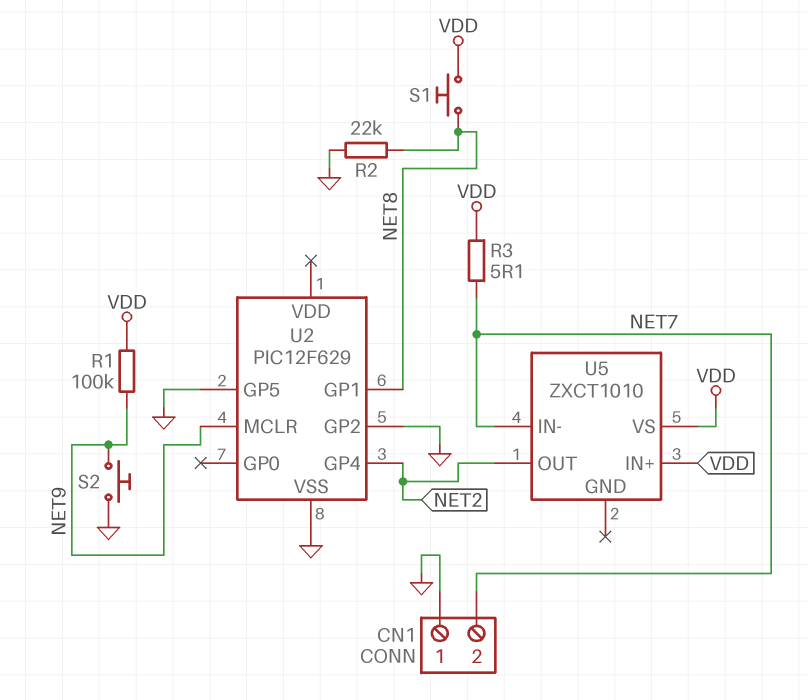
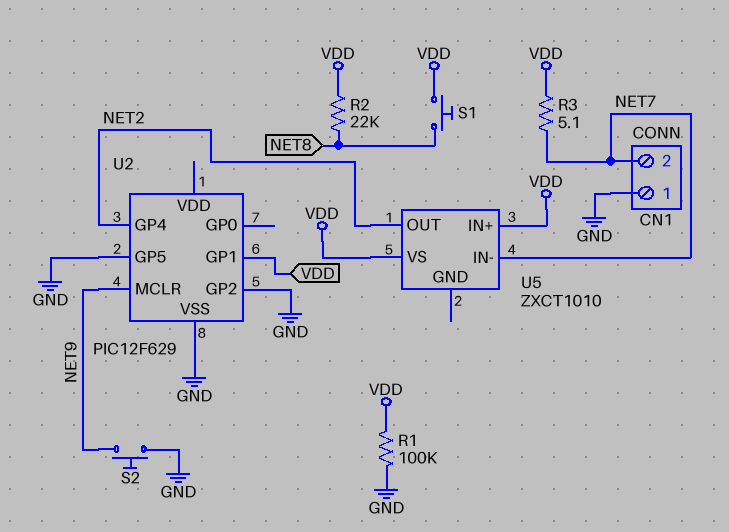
R1: 100k (NET9, VDD) -> 100k (GND, VDD)
R2: 22k (GND, NET8) -> 22k (NET8, VDD)
U2 pin GP1: NET8 -> VDD

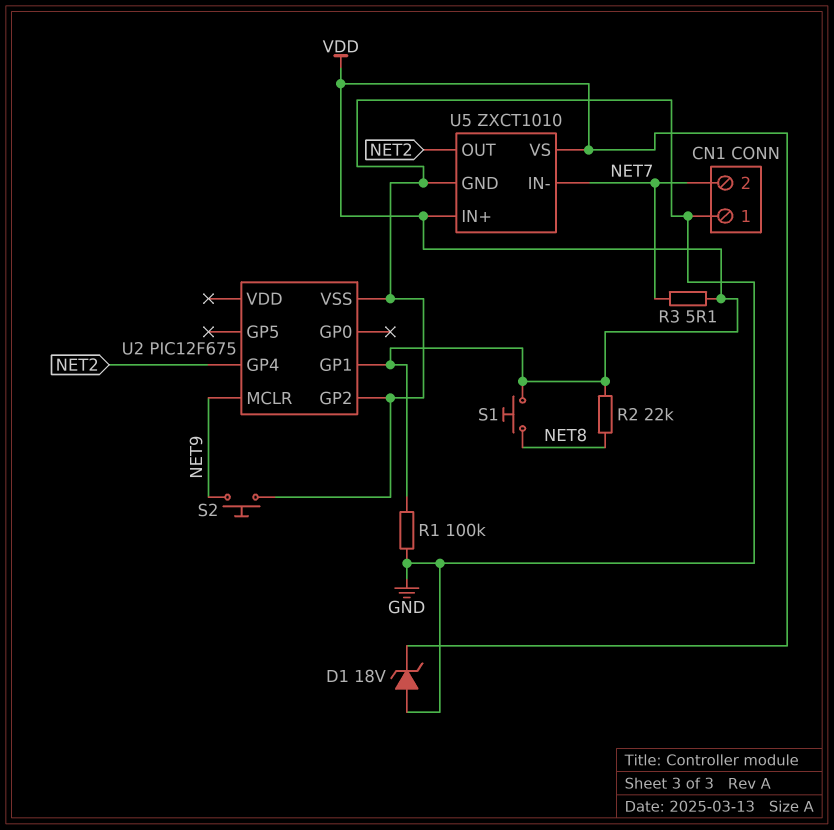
D1: none -> zener 18V (A GND, K VDD)
U2: PIC12F629 -> PIC12F675
U2 pin GP5: GND -> none
U5 pin GND: none -> GND

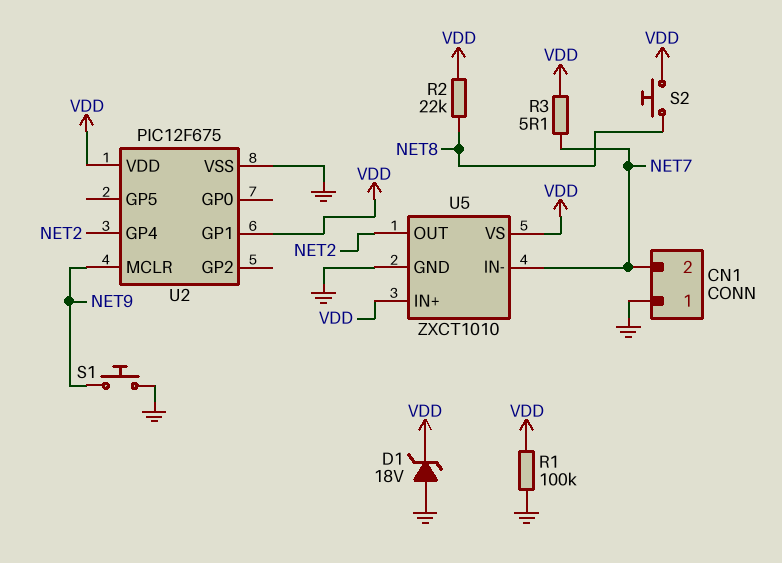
S1: button (NET8, VDD) -> button (GND, NET9)
S2: button (GND, NET9) -> button (NET8, VDD)
U2 pin GP2: GND -> none
U2 pin VDD: none -> VDD

